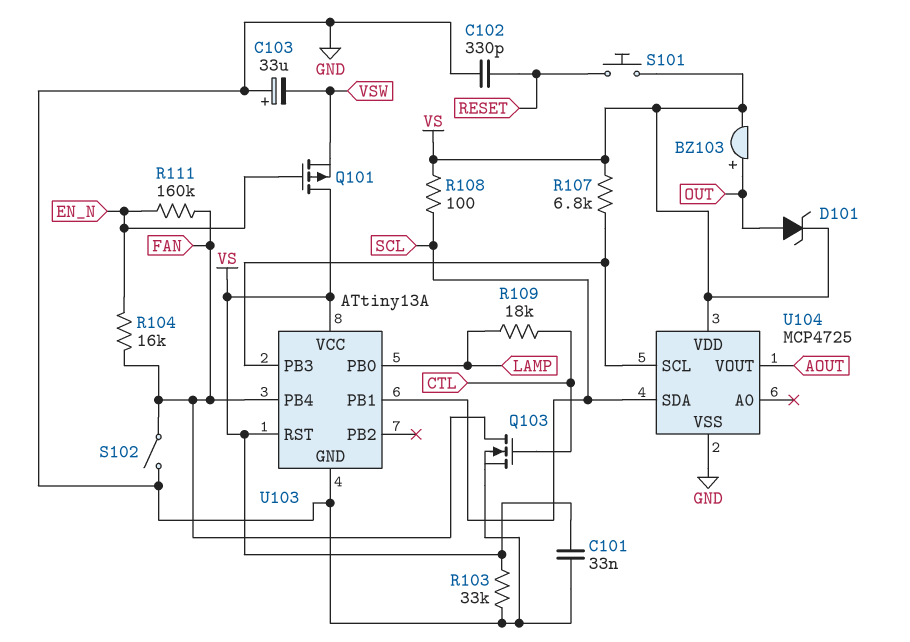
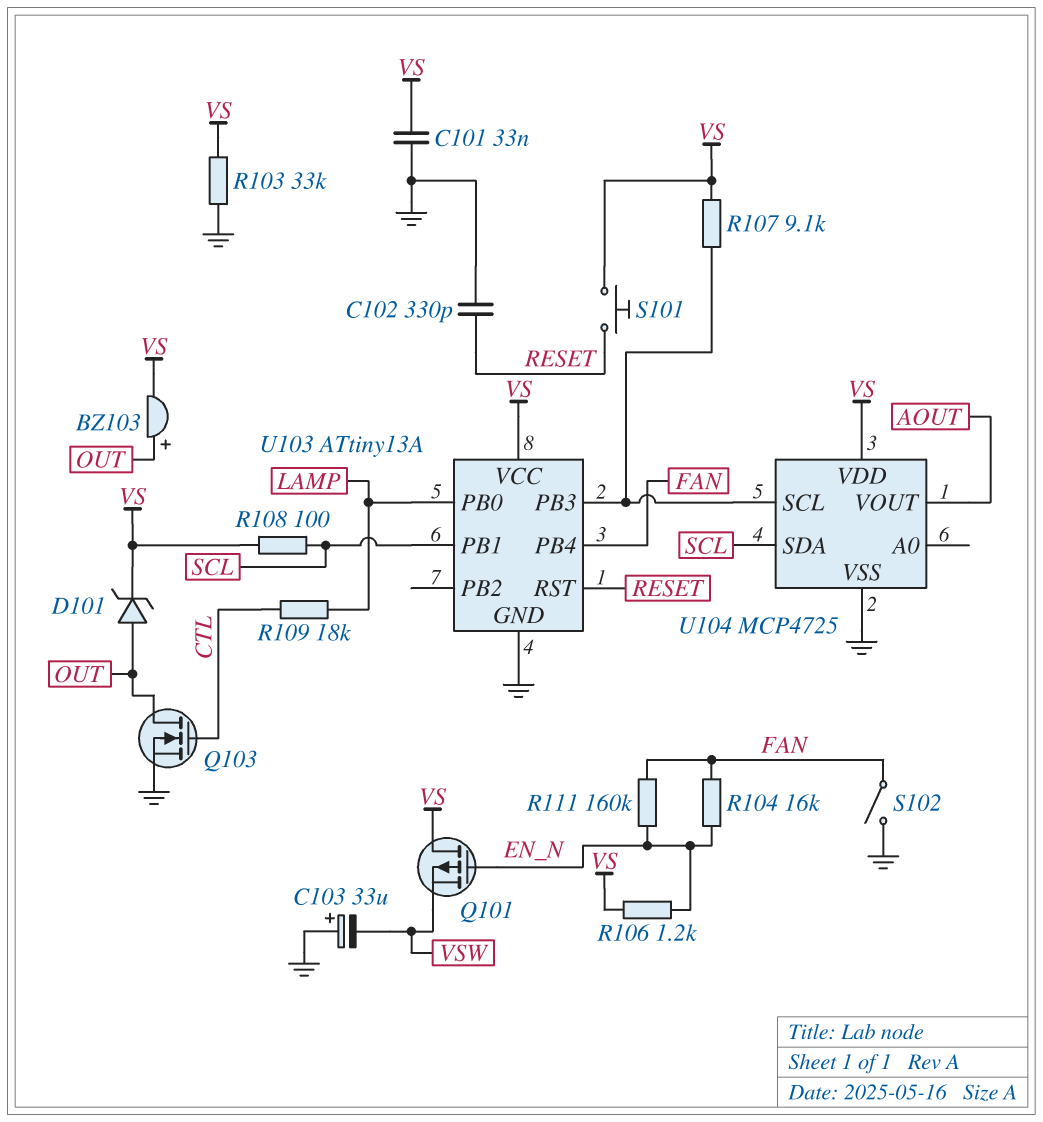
Q103: NMOS (G CTL, D FAN, S GND) -> NMOS (G CTL, D OUT, S GND)
R106: none -> 1.2k (EN_N, VS)
R107: 6.8k (U103/PB3, VS) -> 9.1k (U103/PB3, VS)
U103 pin RST: VS -> RESET

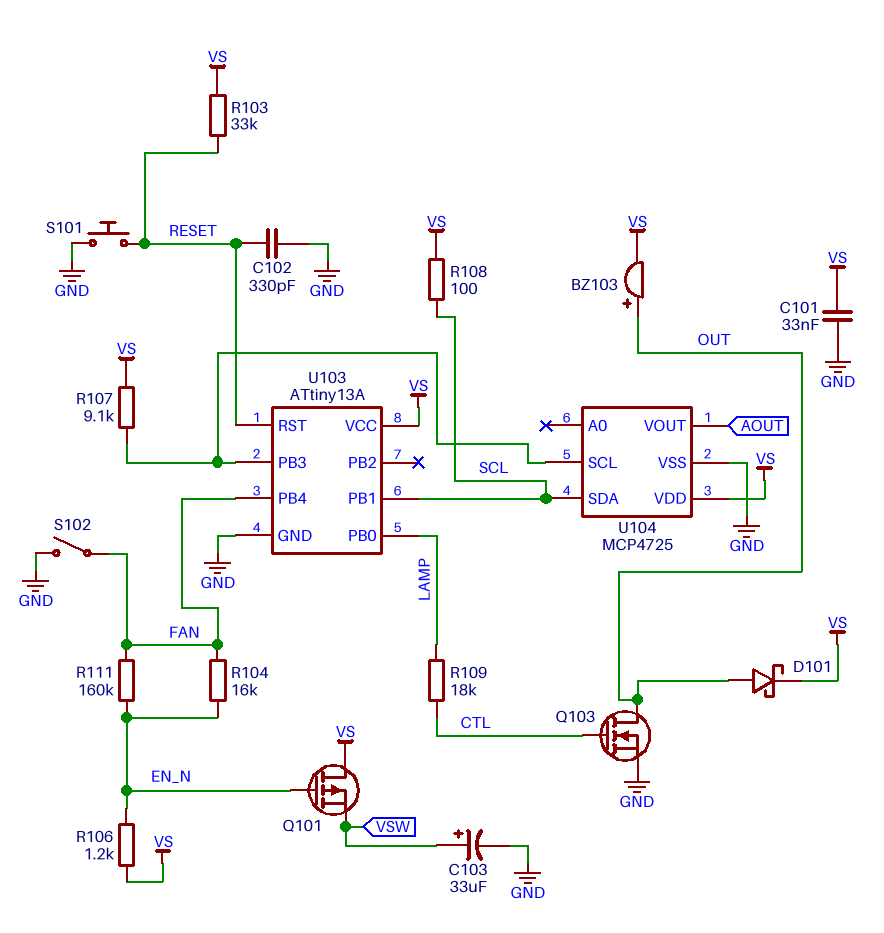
C103: 33uF (plus GND, minus VSW) -> 33uF (plus VSW, minus GND)
D101: zener (A OUT, K VS) -> schottky (A OUT, K VS)
R103: 33k (GND, VS) -> 33k (RESET, VS)
S101: button (RESET, VS) -> button (GND, RESET)

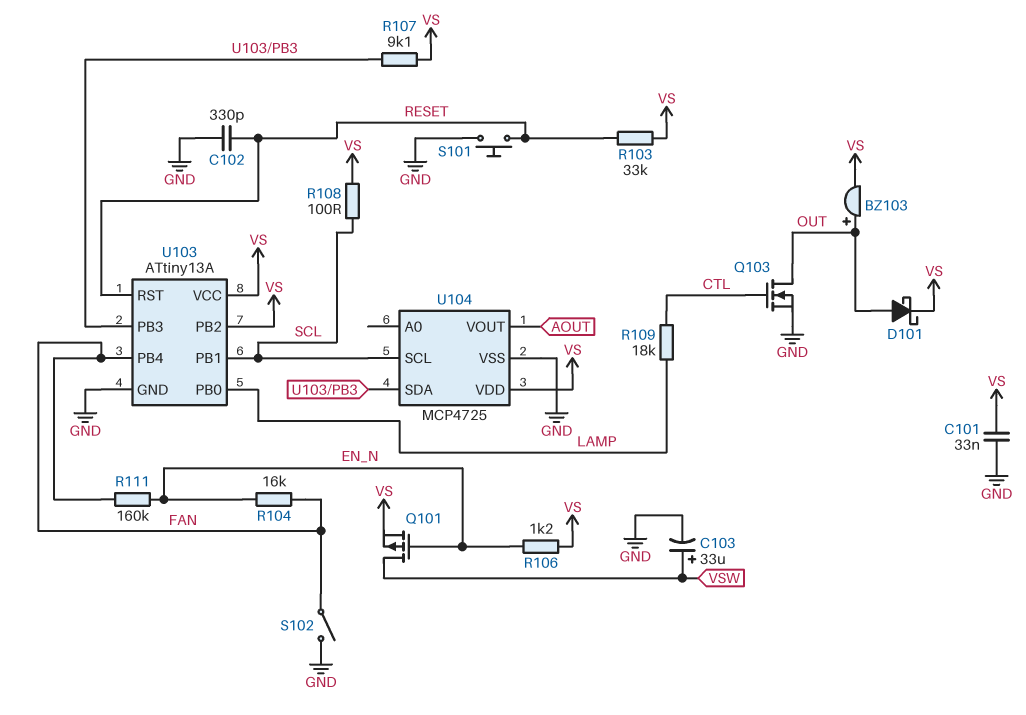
Q101: PMOS (G EN_N, D VS, S VSW) -> PMOS (G EN_N, D VSW, S VS)
U103 pin PB2: none -> VS
U104 pin SCL: U103/PB3 -> SCL
U104 pin SDA: SCL -> U103/PB3

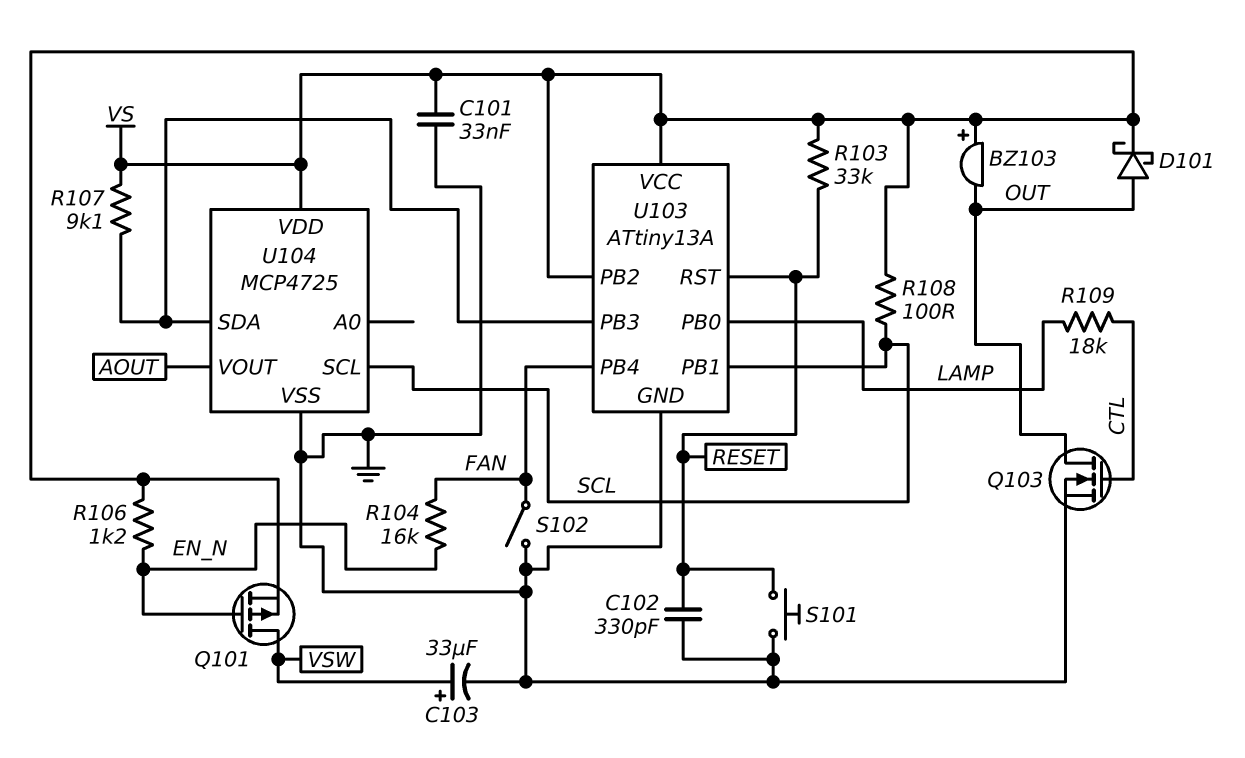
BZ103: buzzer (plus OUT, minus VS) -> buzzer (plus VS, minus OUT)
R111: 160k (EN_N, FAN) -> none

